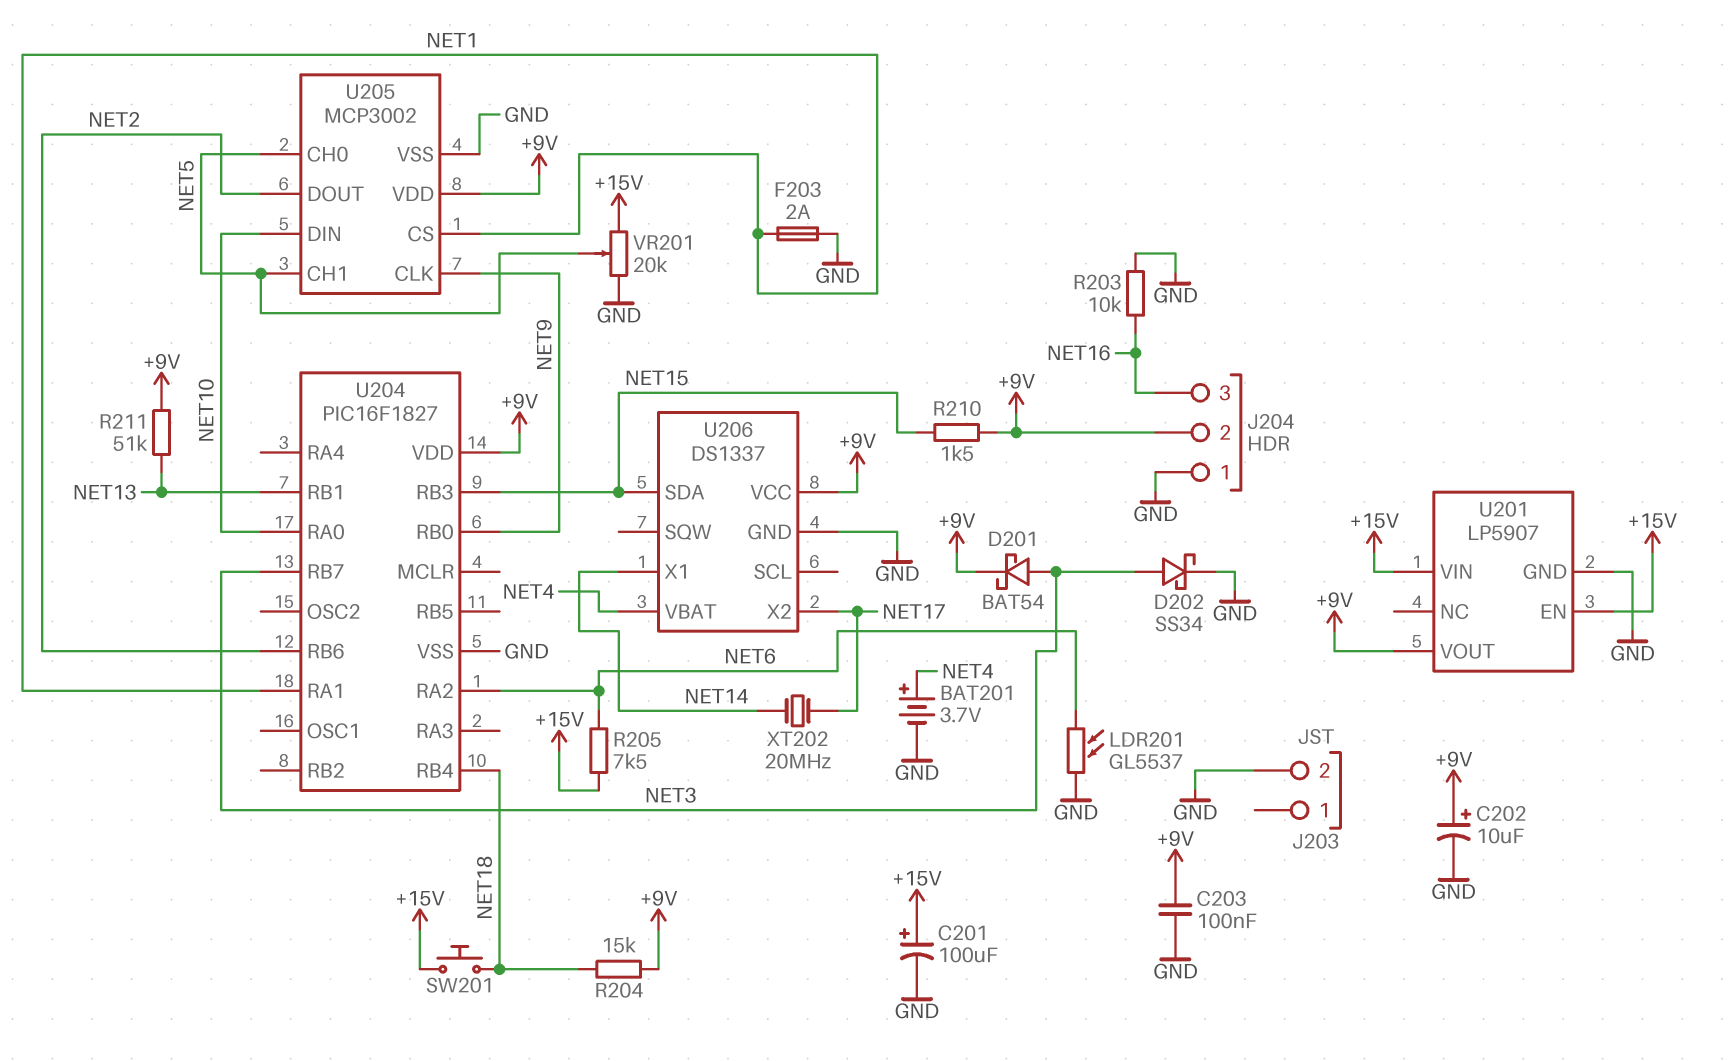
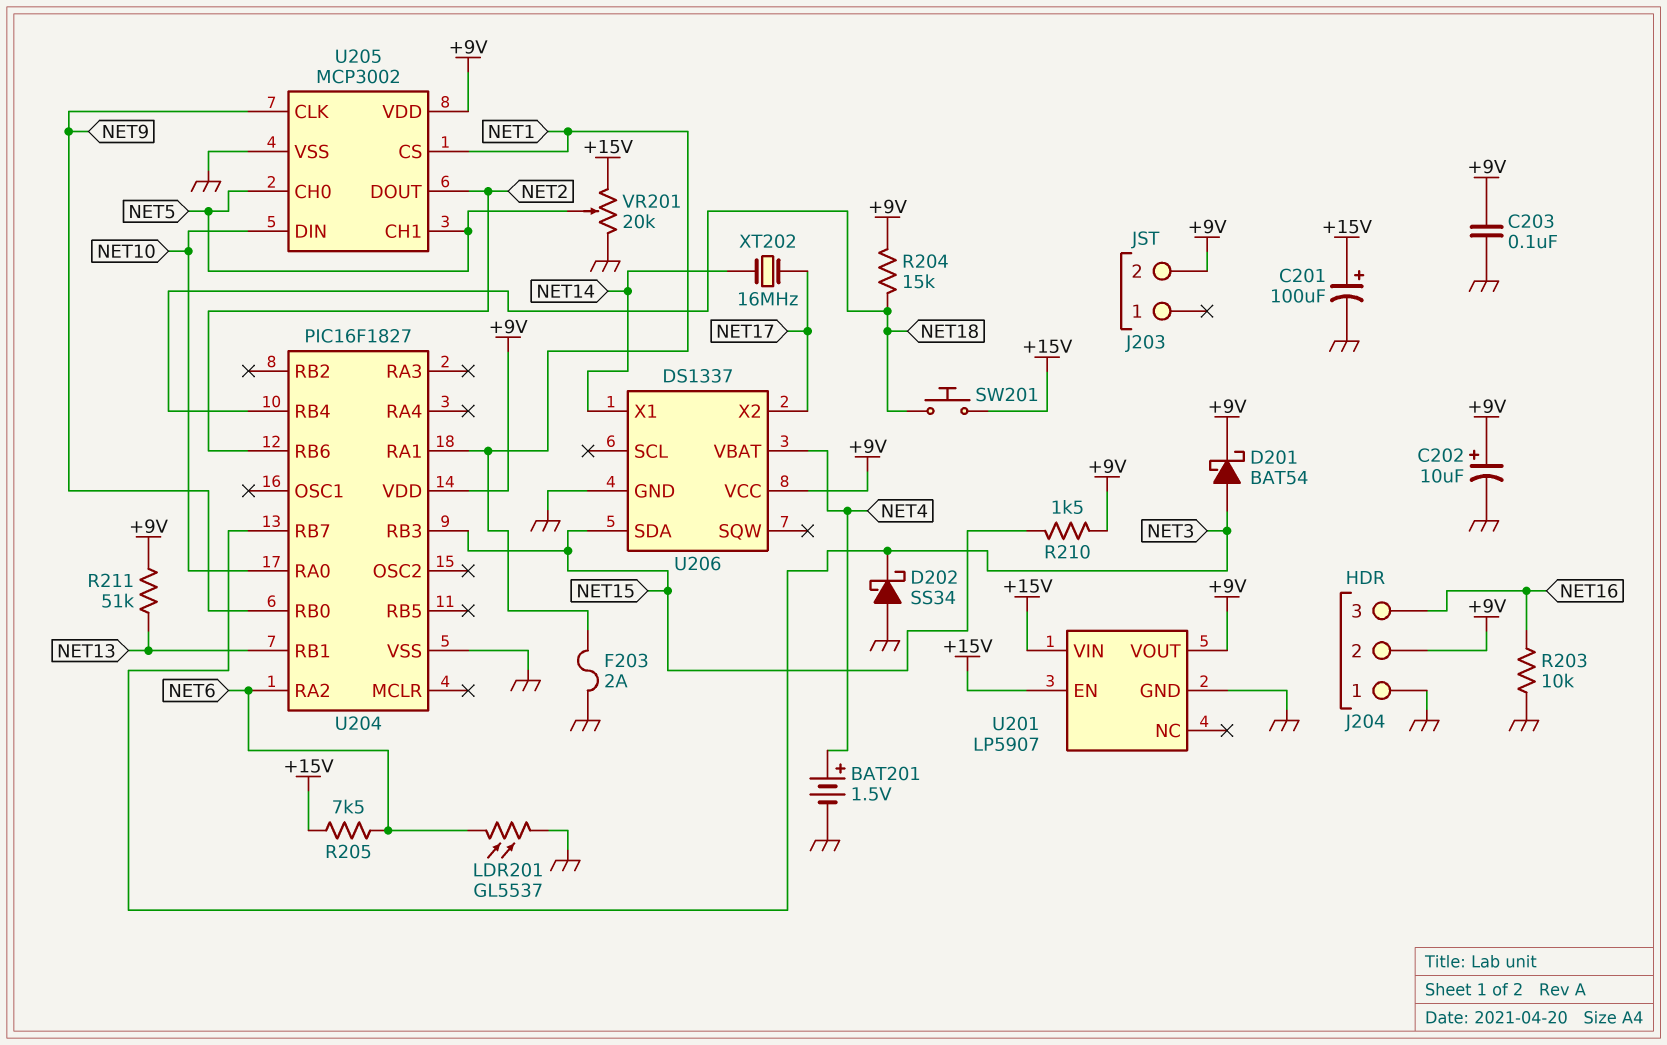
BAT201: 3.7V (plus NET4, minus GND) -> 1.5V (plus NET4, minus GND)
D202: schottky SS34 (A NET3, K GND) -> schottky SS34 (A GND, K NET3)
J203 pin 2: GND -> +9V
XT202: 20MHz (NET14, NET17) -> 16MHz (NET14, NET17)

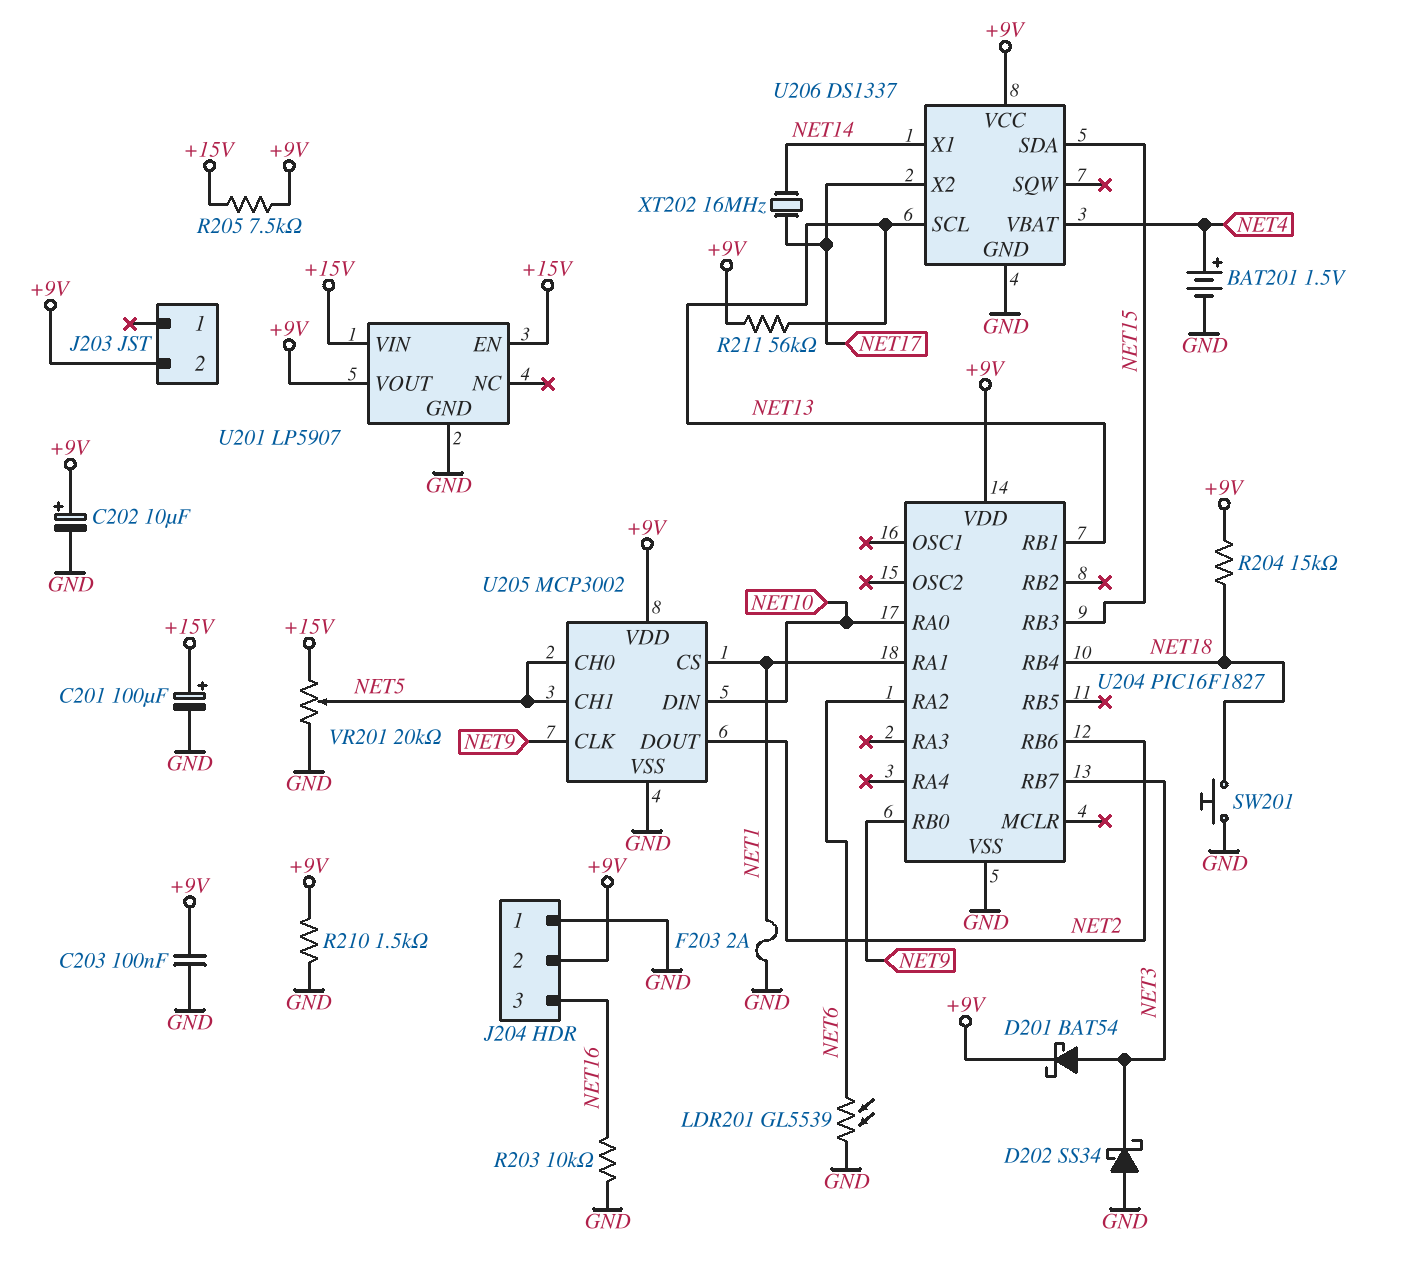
LDR201: GL5537 (GND, NET6) -> GL5539 (GND, NET6)
R205: 7.5k (+15V, NET6) -> 7.5k (+9V, +15V)
R210: 1.5k (+9V, NET15) -> 1.5k (+9V, GND)
R211: 51k (+9V, NET13) -> 56k (+9V, NET13)
SW201: button (+15V, NET18) -> button (GND, NET18)
U206 pin SCL: none -> NET13

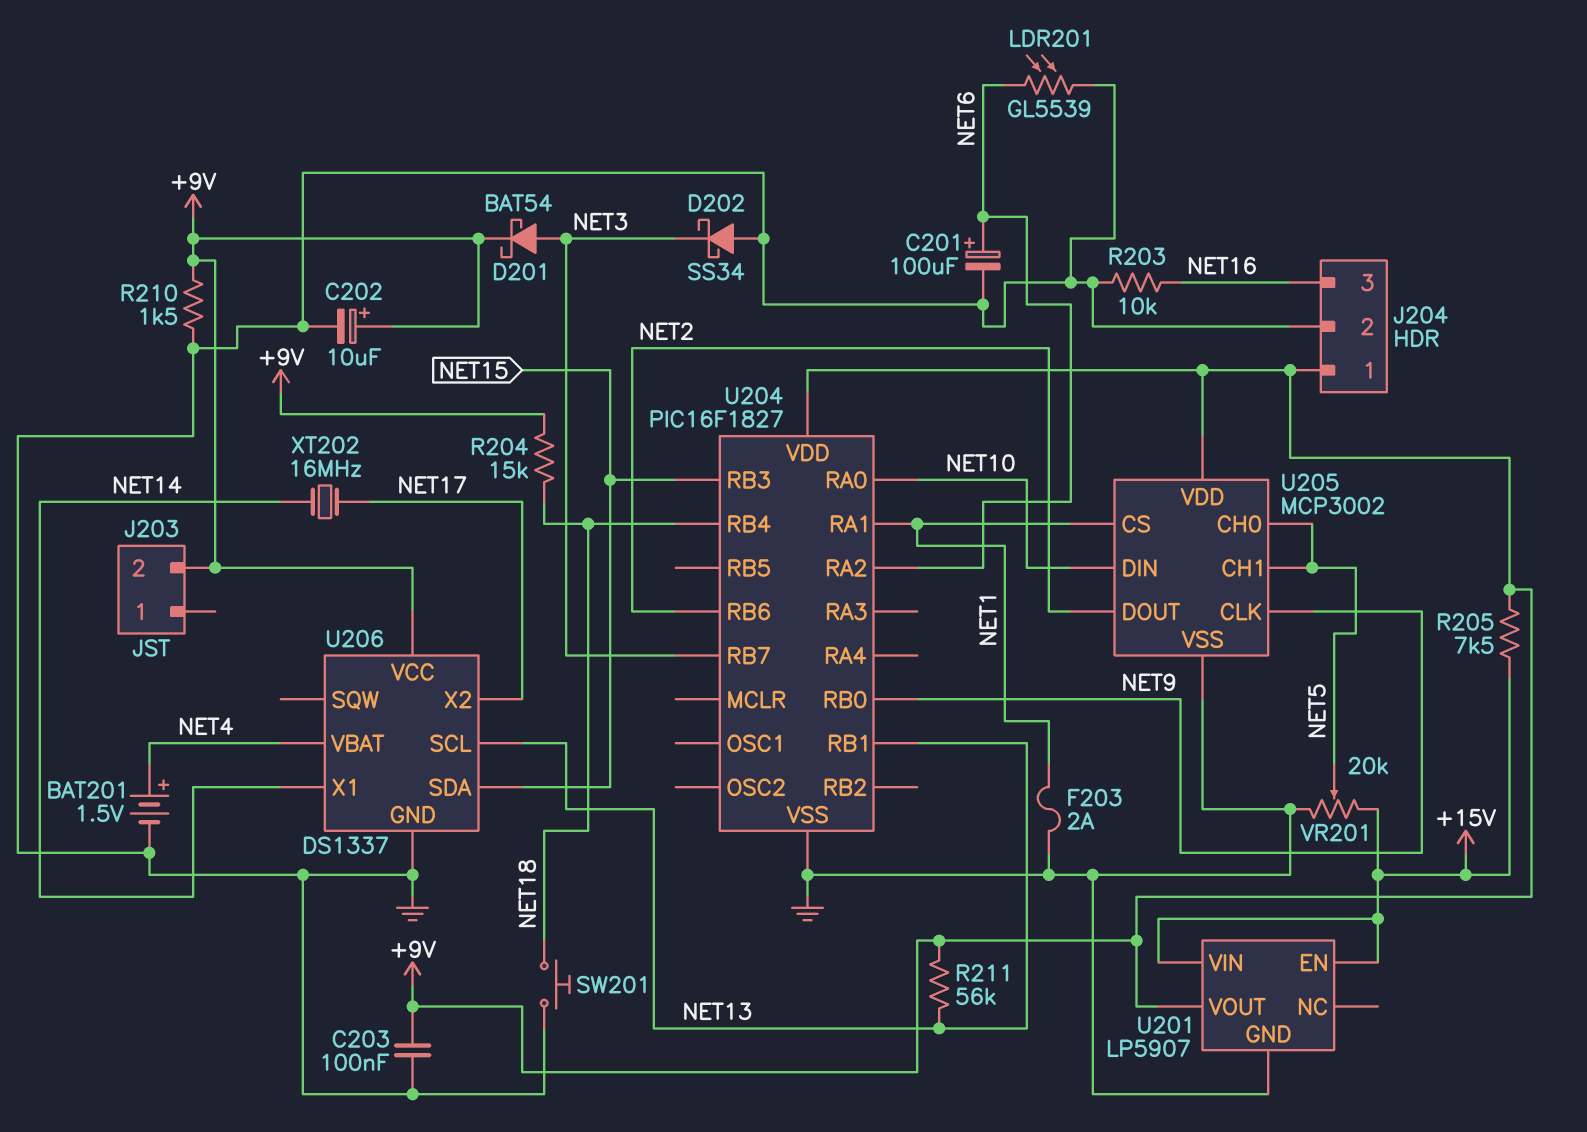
C201: 100uF (plus +15V, minus GND) -> 100uF (plus NET6, minus GND)
J204 pin 1: GND -> +9V
J204 pin 2: +9V -> GND

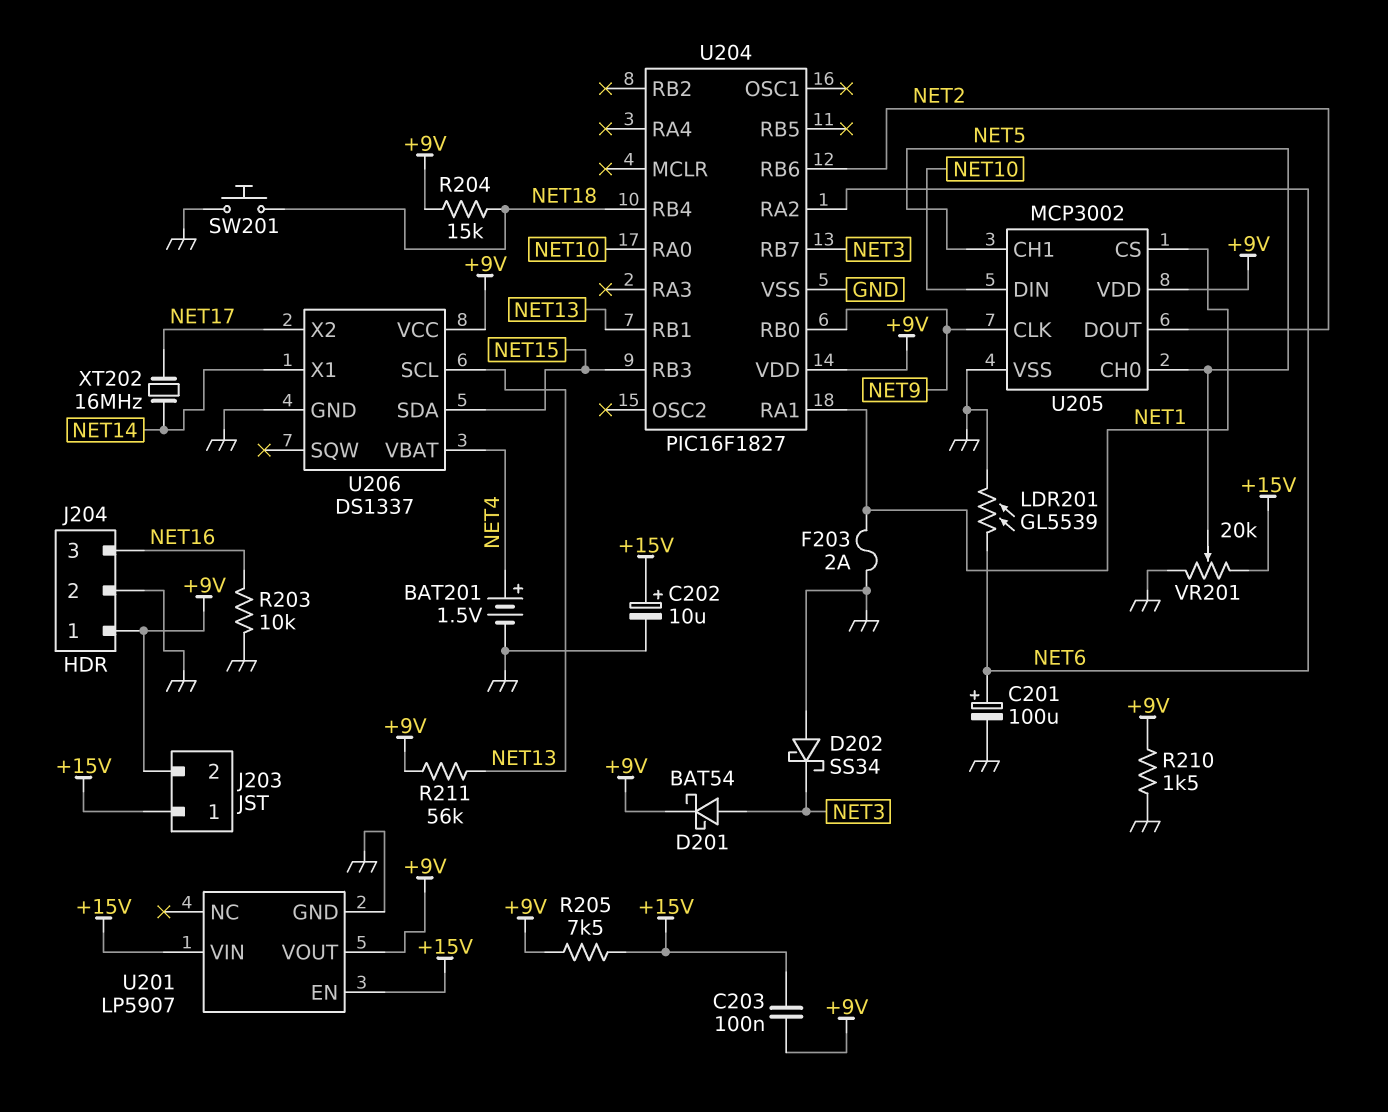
C202: 10uF (plus +9V, minus GND) -> 10uF (plus +15V, minus GND)
C203: 100nF (+9V, GND) -> 100nF (+9V, +15V)
J203 pin 1: none -> +15V

